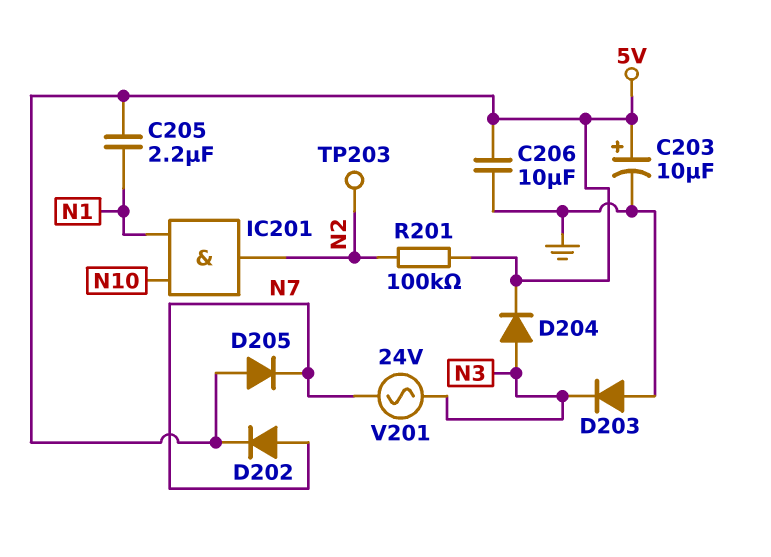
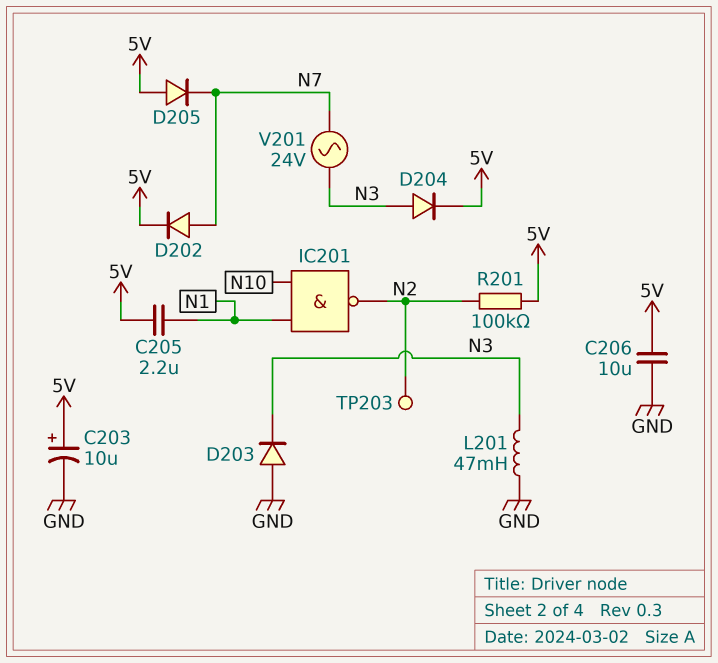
IC201: AND (in N1, in N10, out N2) -> NAND (in N1, in N10, out N2)
L201: none -> 47mH (GND, N3)

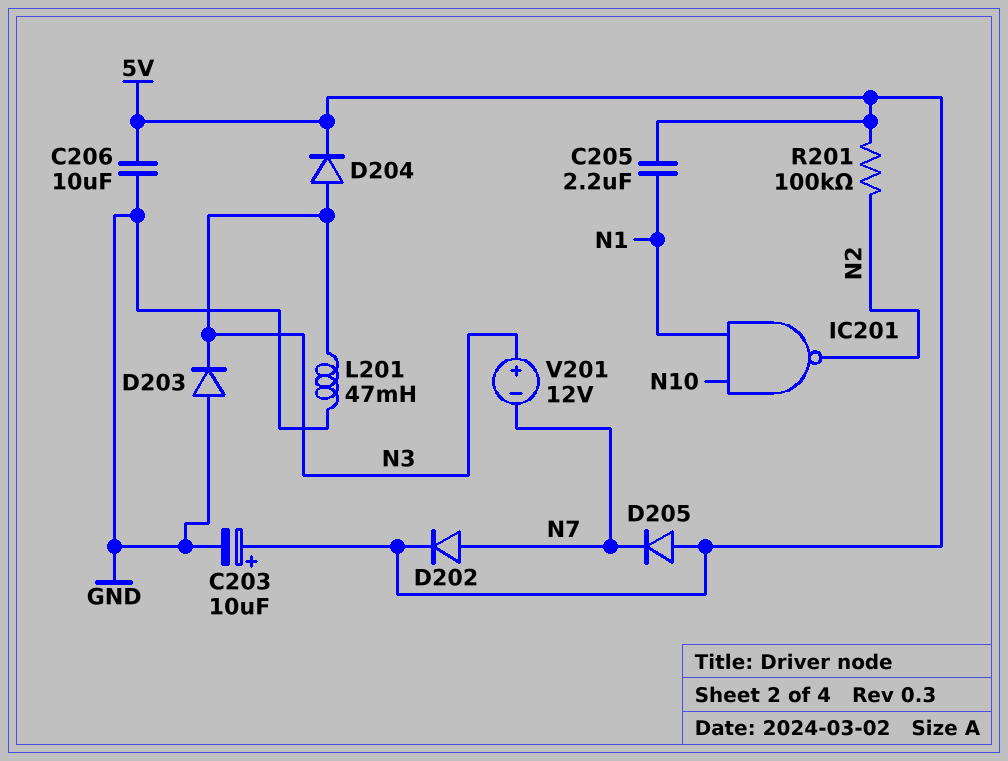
TP203: test point (N2) -> none
V201: AC 24V (N3, N7) -> 12V (plus N3, minus N7)

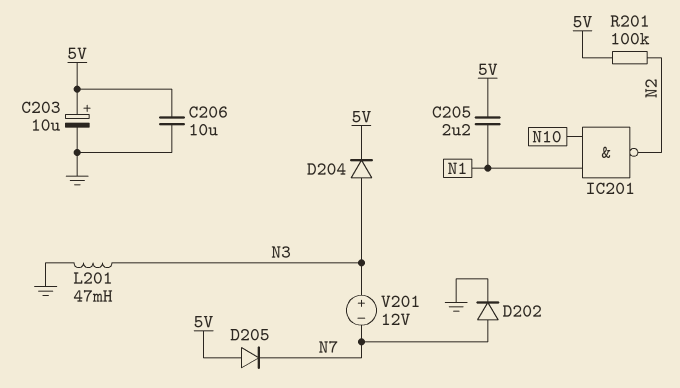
D202: diode (A N7, K 5V) -> diode (A N7, K GND)
D203: diode (A GND, K N3) -> none

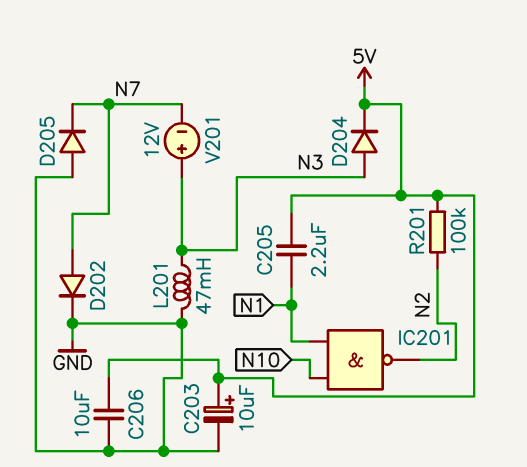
D205: diode (A 5V, K N7) -> diode (A GND, K N7)

